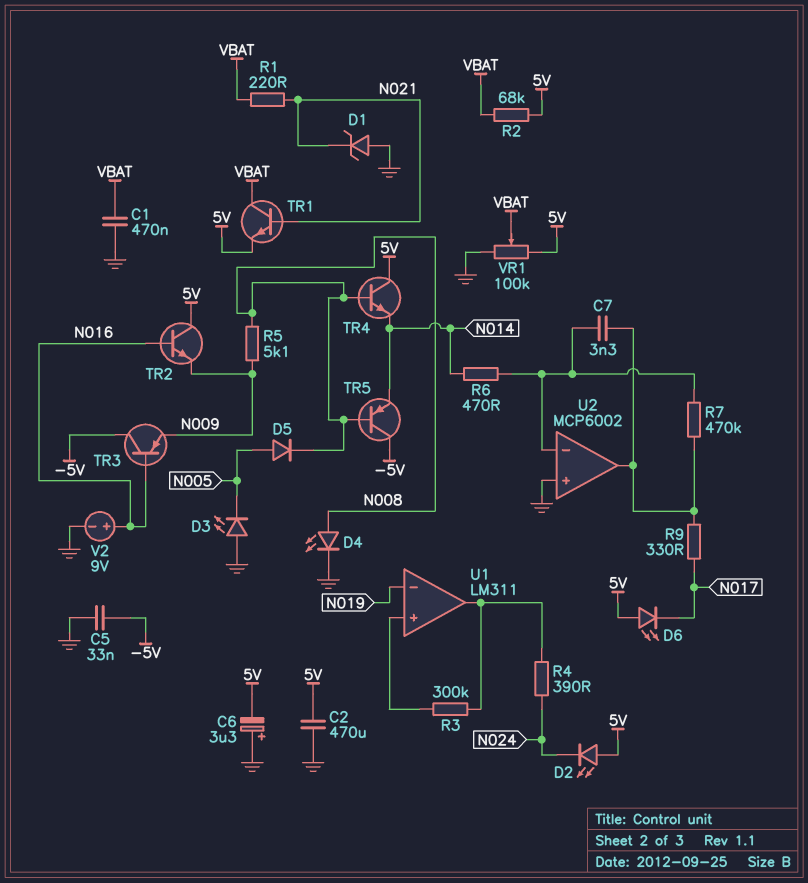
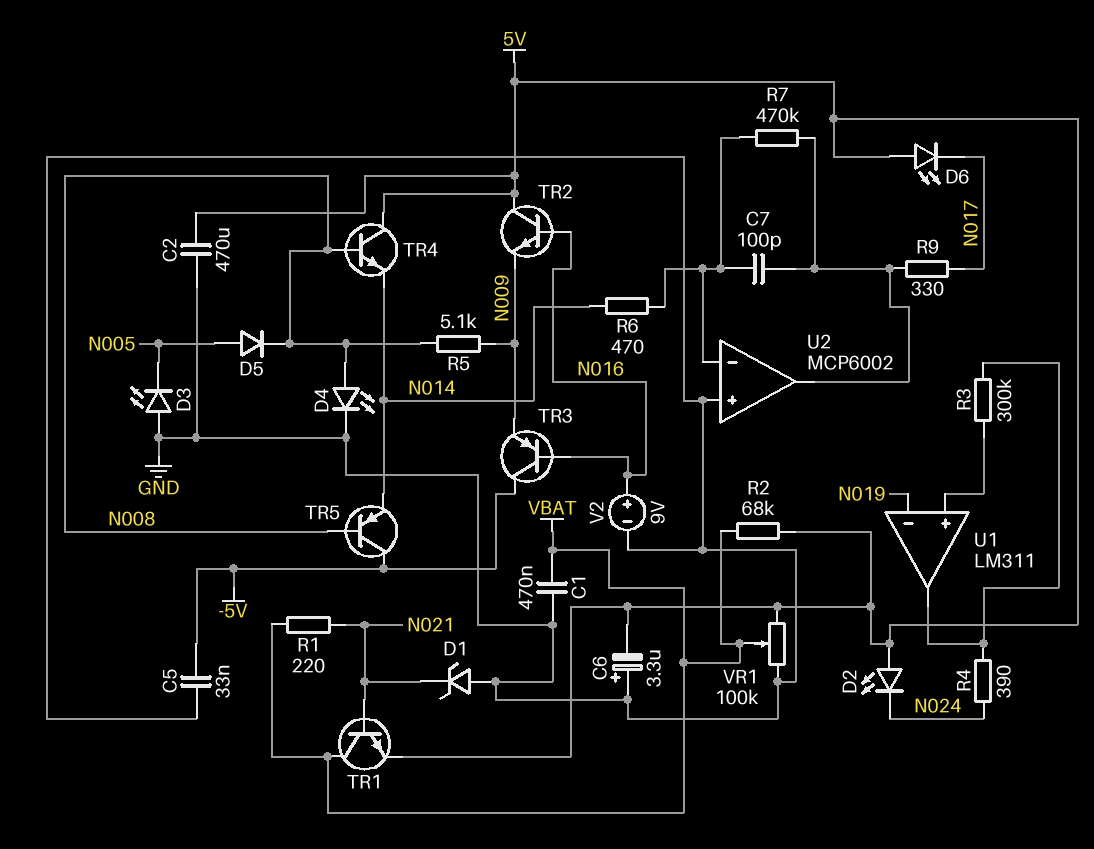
C7: 3.3nF (U2/in-, U2/out) -> 100pF (U2/in-, U2/out)

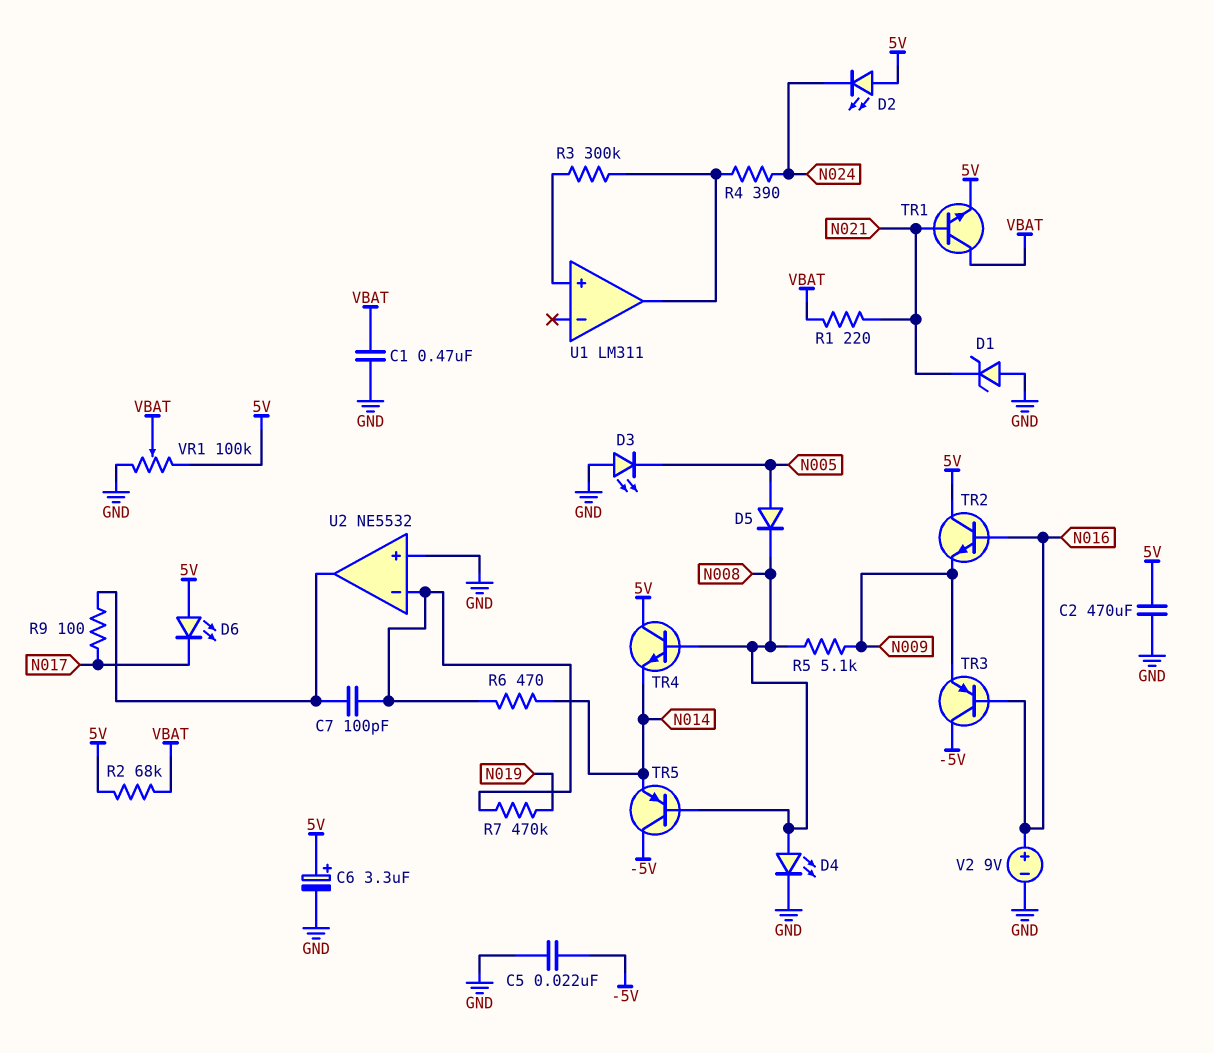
C5: 33nF (-5V, GND) -> 22nF (-5V, GND)
C6: 3.3uF (plus GND, minus 5V) -> 3.3uF (plus 5V, minus GND)
R7: 470k (U2/in-, U2/out) -> 470k (N019, U2/in-)
R9: 330 (N017, U2/out) -> 100 (N017, U2/out)
U1 pin in-: N019 -> none
U2: MCP6002 -> NE5532

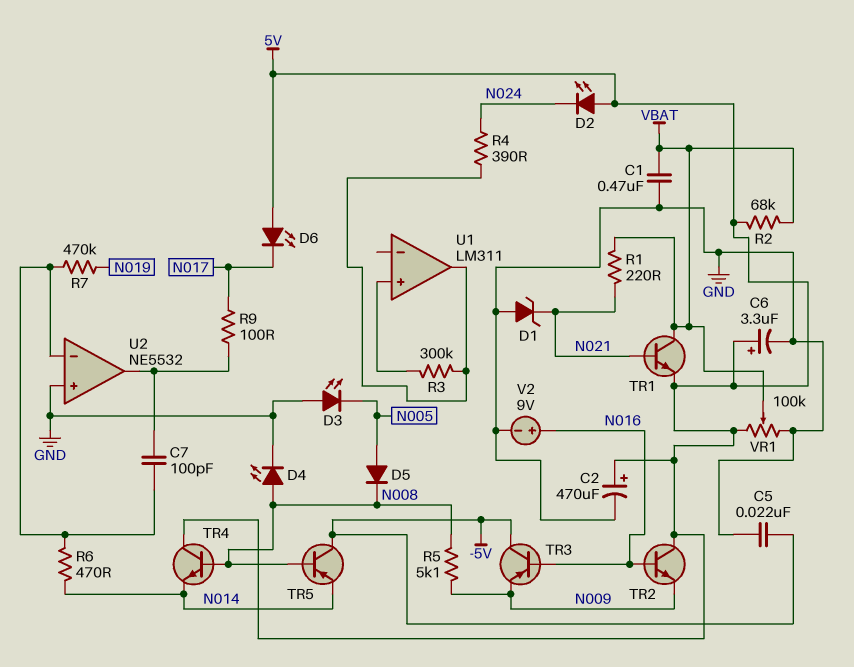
C2: 470uF (5V, GND) -> 470uF (plus 5V, minus GND)

